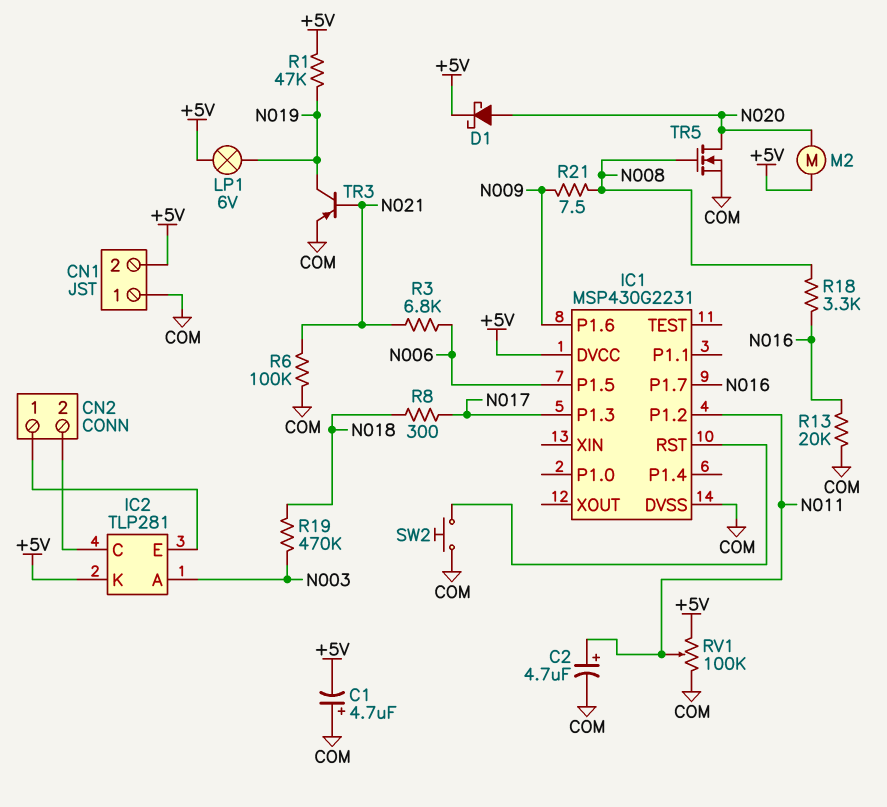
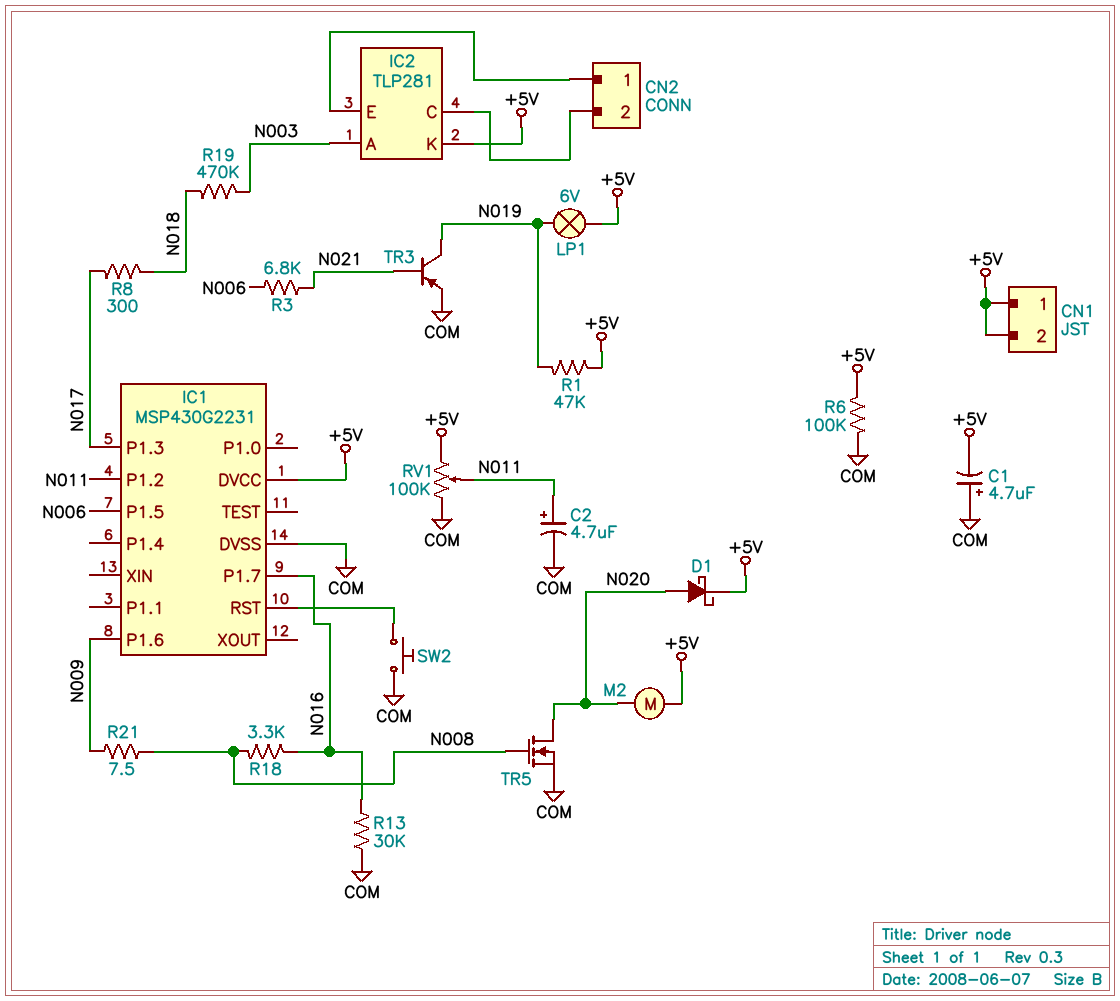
CN1 pin 1: COM -> +5V
R6: 100k (COM, N021) -> 100k (+5V, COM)
R13: 20k (COM, N016) -> 30k (COM, N016)

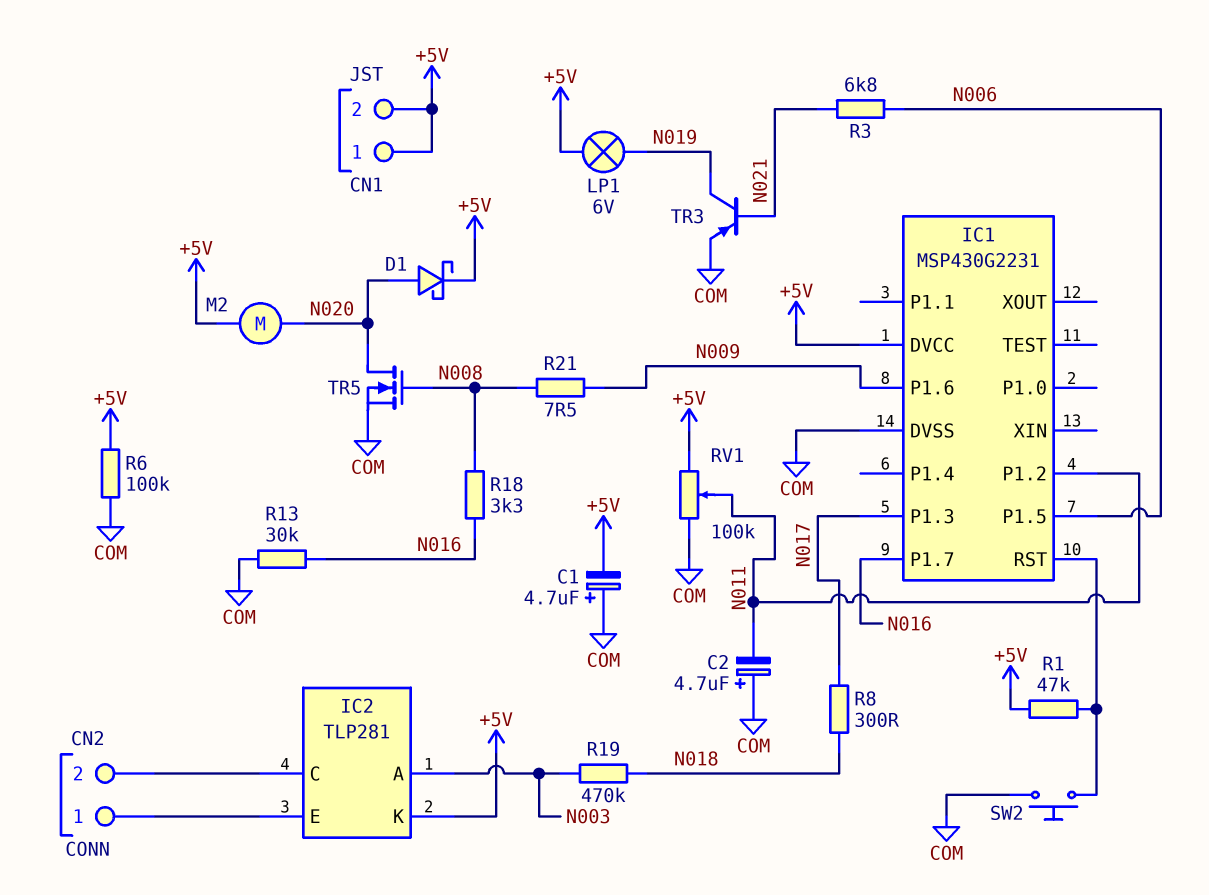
C2: 4.7uF (plus N011, minus COM) -> 4.7uF (plus COM, minus N011)
R1: 47k (+5V, N019) -> 47k (+5V, IC1/RST)

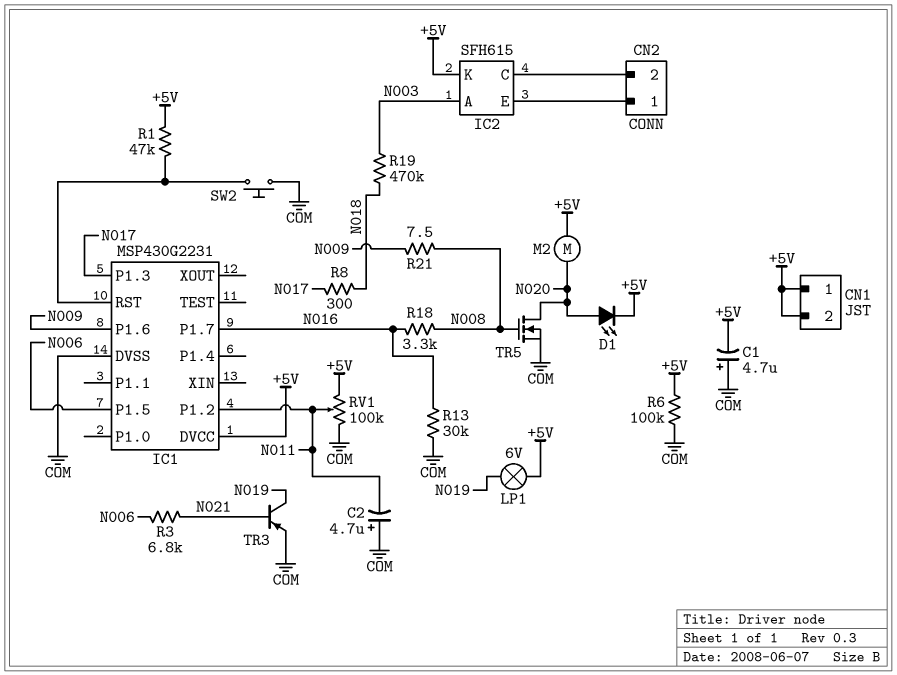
D1: schottky (A N020, K +5V) -> LED (A N020, K +5V)
IC2: TLP281 -> SFH615

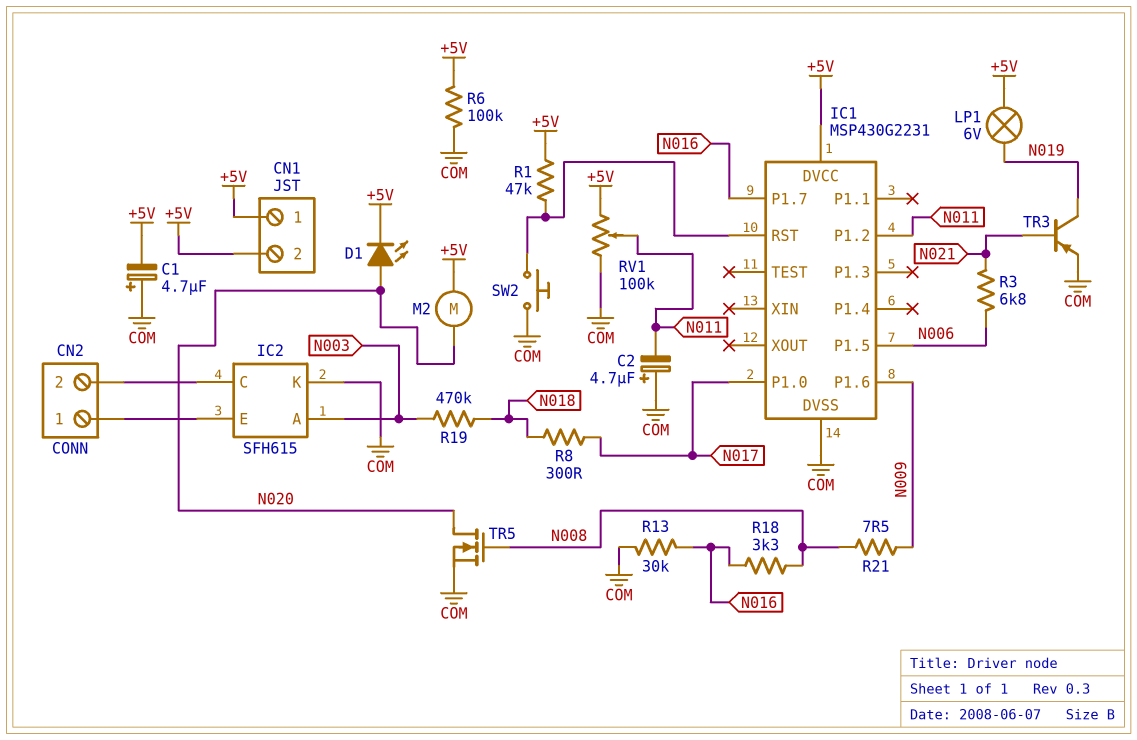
IC1 pin P1.0: none -> N017
IC1 pin P1.3: N017 -> none
IC2 pin K: +5V -> COM

